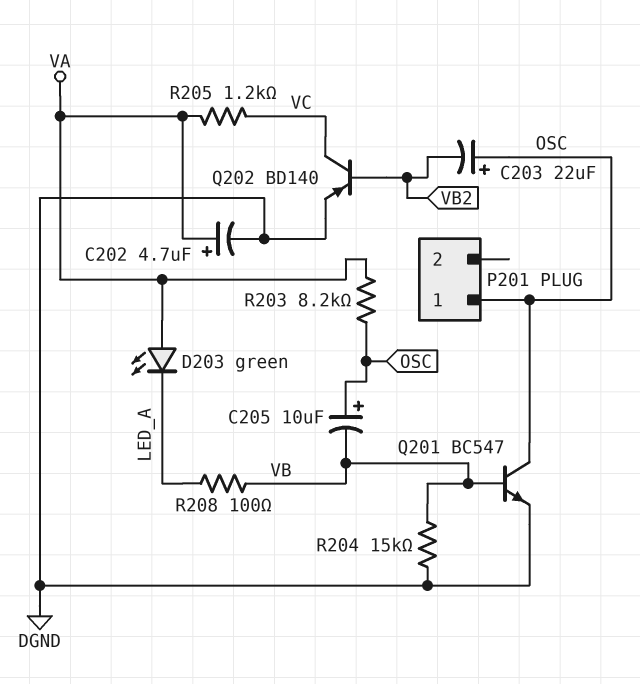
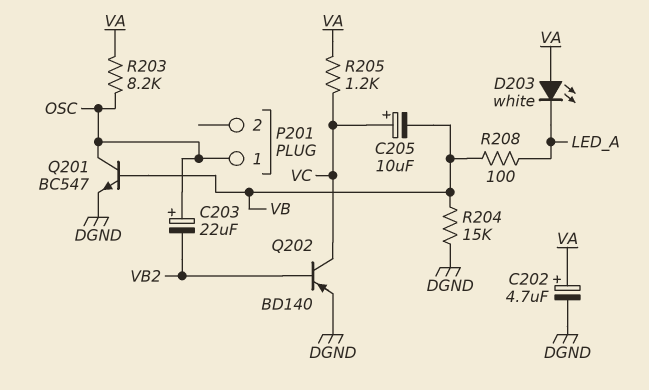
C205: 10uF (plus OSC, minus VB) -> 10uF (plus VC, minus VB)
D203: LED green (A VA, K LED_A) -> LED white (A VA, K LED_A)

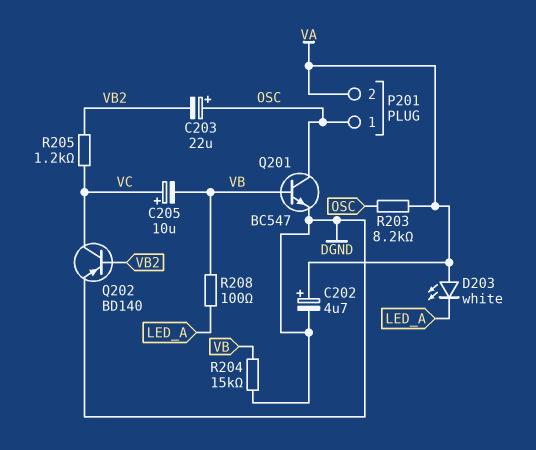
P201 pin 2: none -> VA
R205: 1.2k (VA, VC) -> 1.2k (VB2, VC)

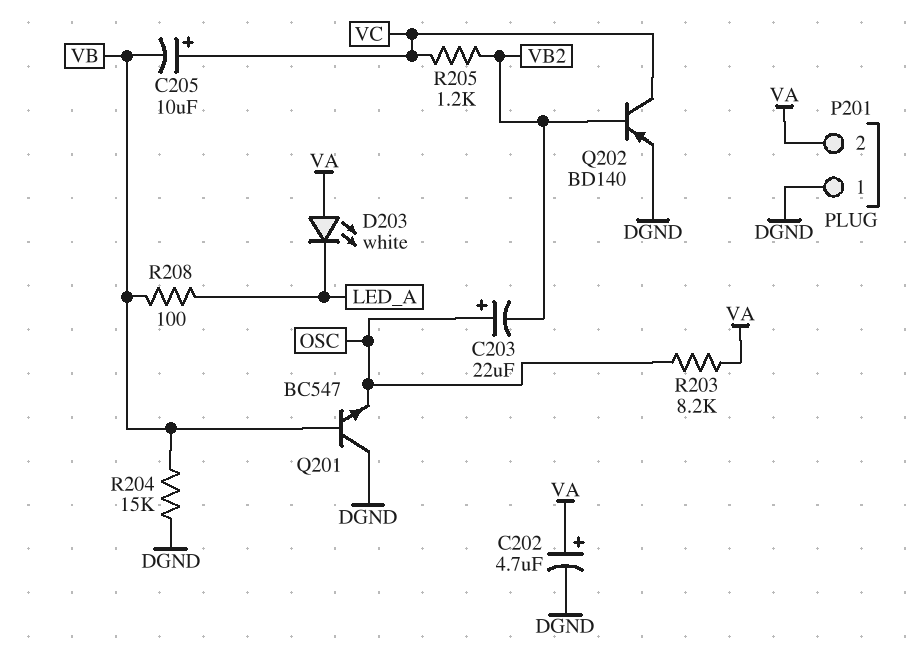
P201 pin 1: OSC -> DGND
Q201: NPN BC547 (B VB, C OSC, E DGND) -> NPN BC547 (B VB, C DGND, E OSC)

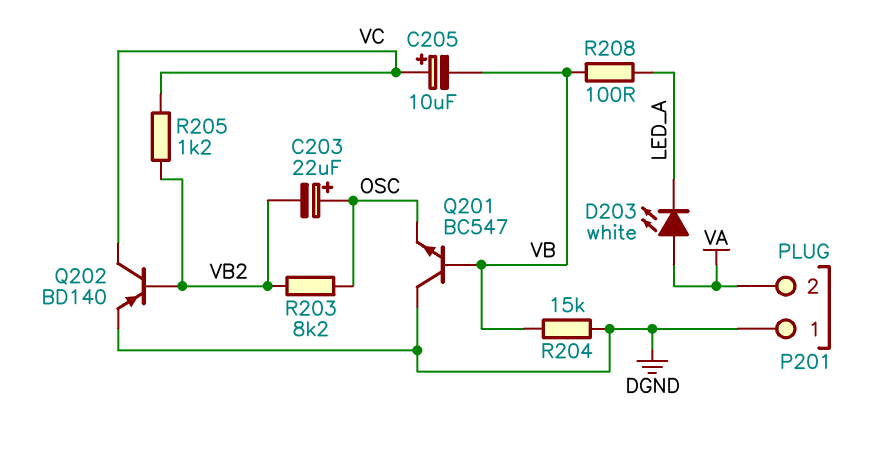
C202: 4.7uF (plus VA, minus DGND) -> none
R203: 8.2k (OSC, VA) -> 8.2k (OSC, VB2)

